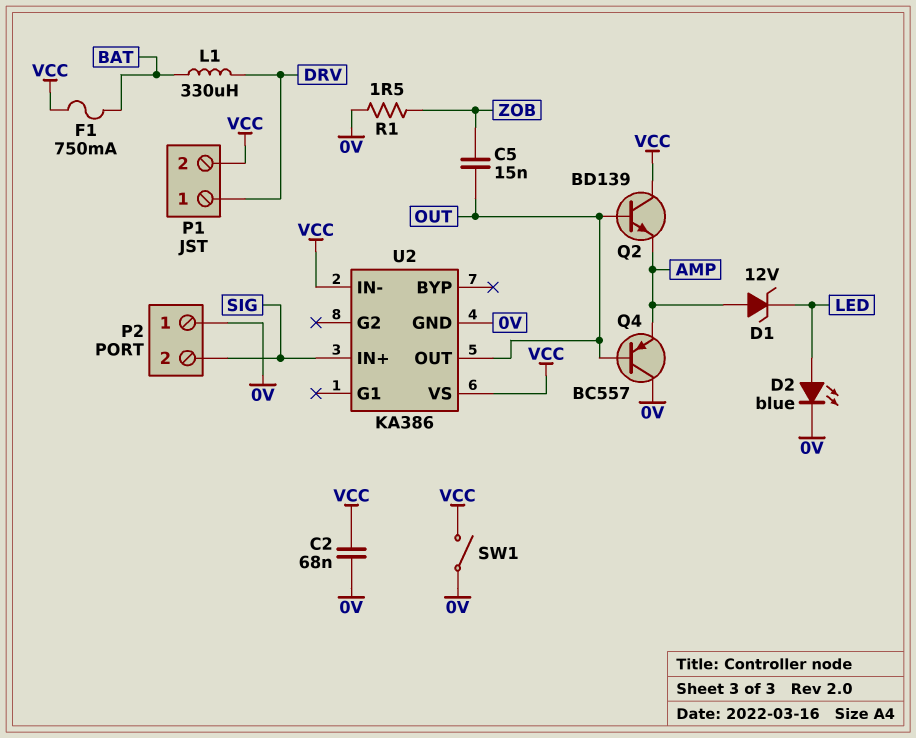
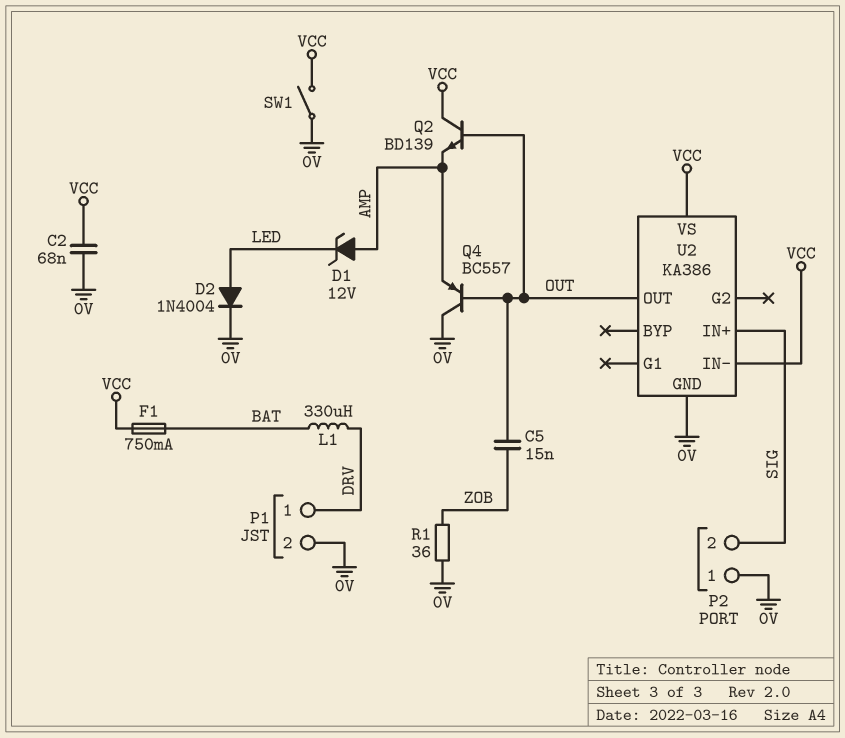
D2: LED blue (A LED, K 0V) -> diode 1N4004 (A LED, K 0V)
P1 pin 2: VCC -> 0V
R1: 1.5 (0V, ZOB) -> 36 (0V, ZOB)

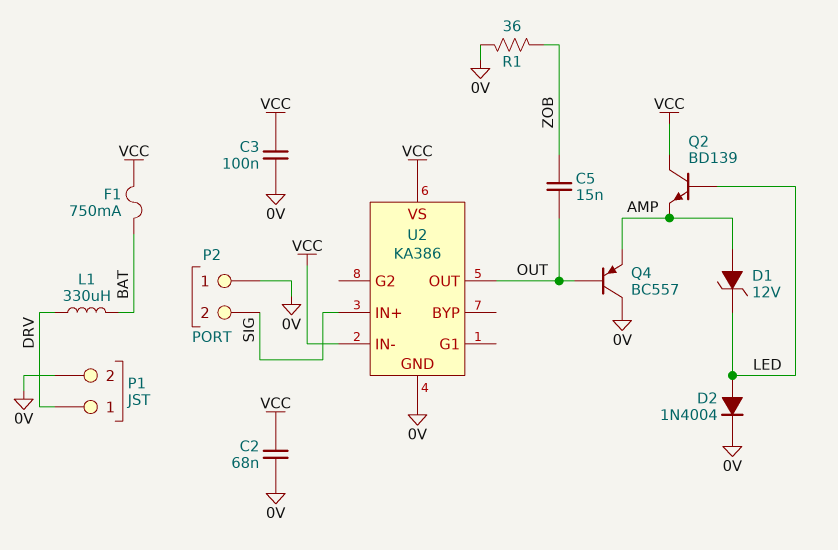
C3: none -> 100nF (0V, VCC)
Q2: NPN BD139 (B OUT, C VCC, E AMP) -> NPN BD139 (B LED, C VCC, E AMP)
SW1: switch (0V, VCC) -> none

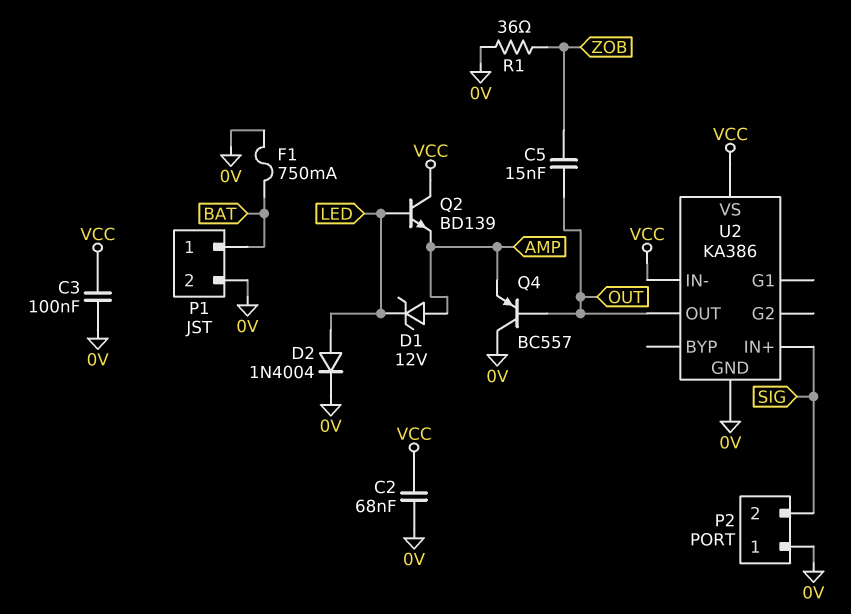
F1: 750mA (BAT, VCC) -> 750mA (0V, BAT)
L1: 330uH (BAT, DRV) -> none
P1 pin 1: DRV -> BAT

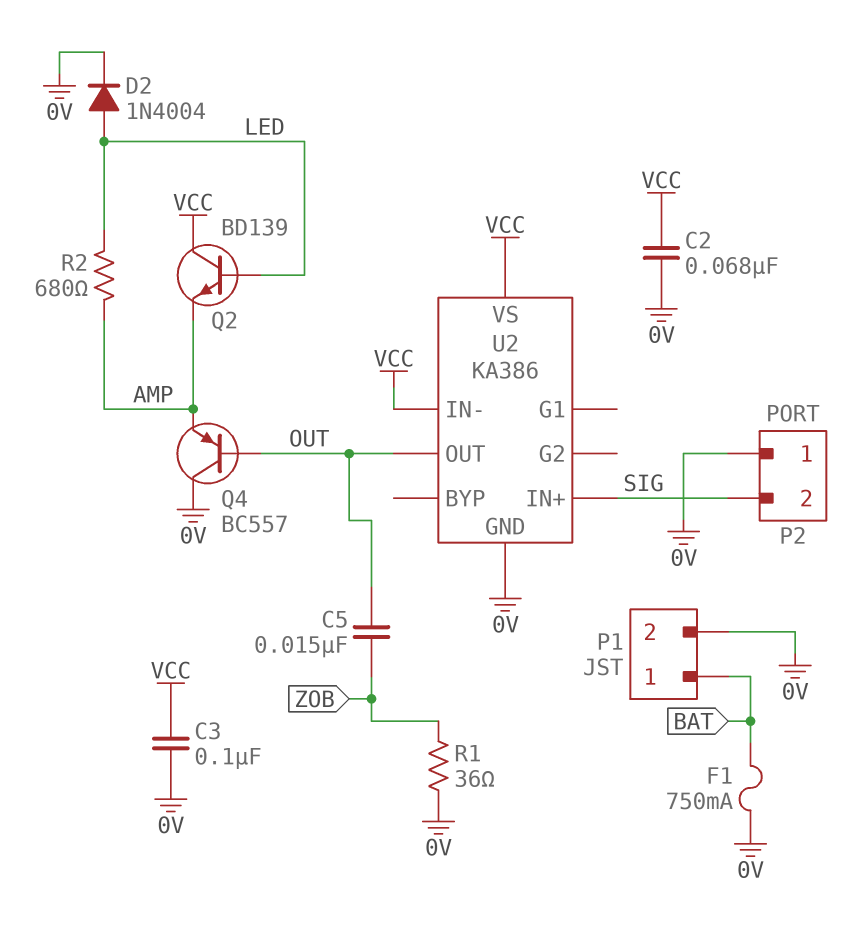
D1: zener 12V (A AMP, K LED) -> none
R2: none -> 680 (AMP, LED)

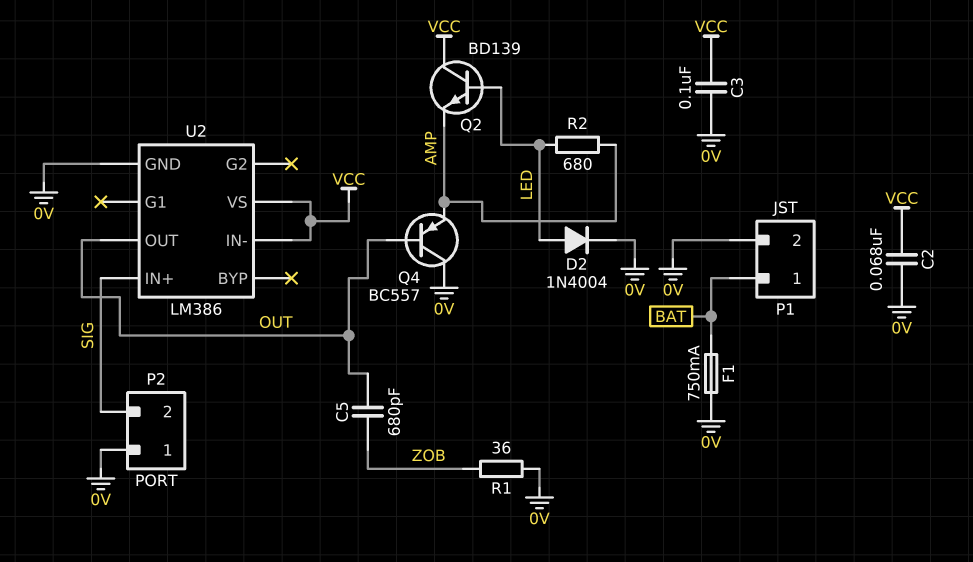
C5: 15nF (OUT, ZOB) -> 680pF (OUT, ZOB)
U2: KA386 -> LM386

